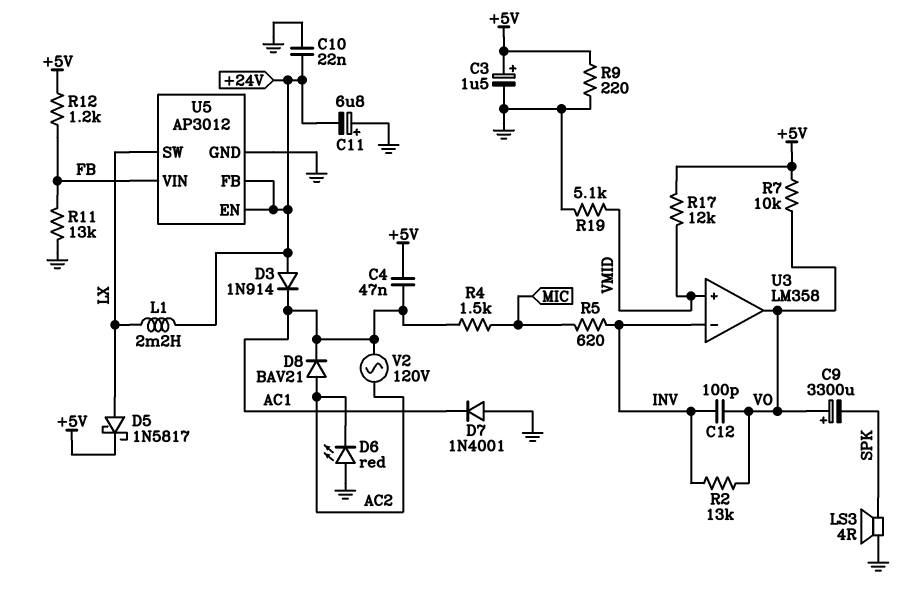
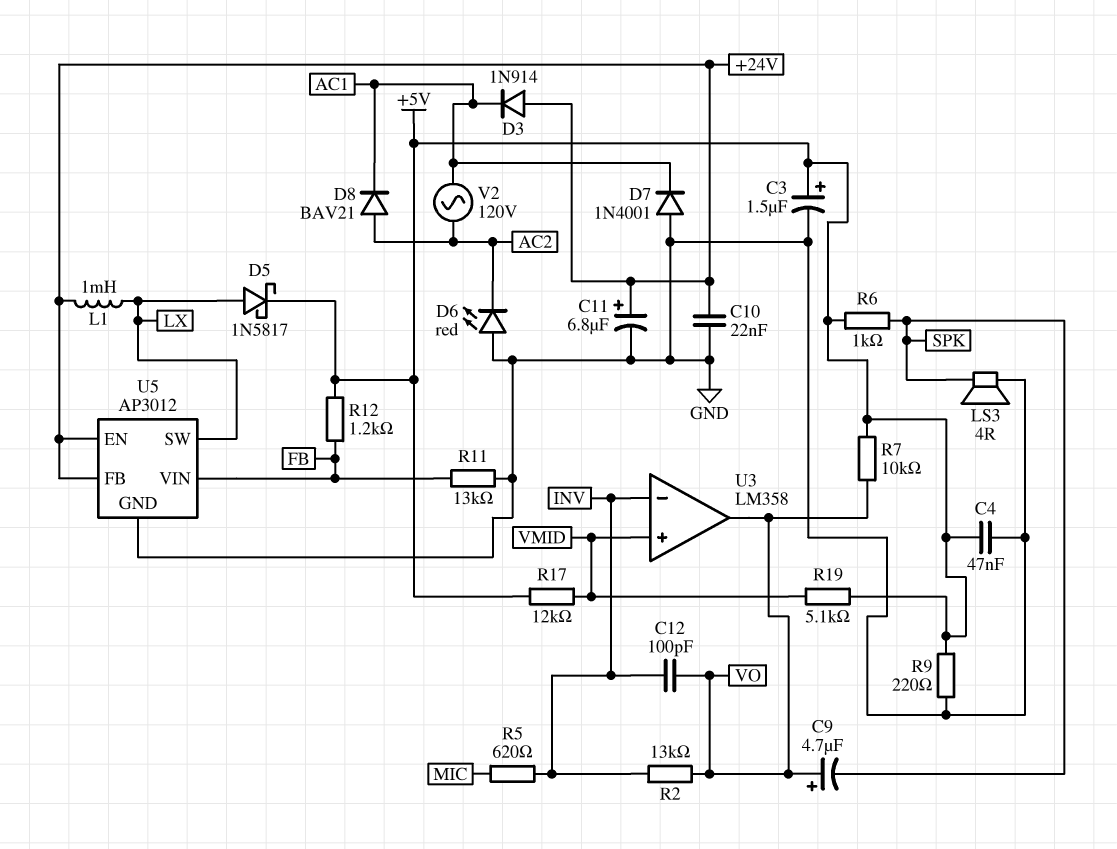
C4: 47nF (+5V, AC1) -> 47nF (+5V, GND)
C9: 3300uF (plus VO, minus SPK) -> 4.7uF (plus VO, minus SPK)
C11: 6.8uF (plus GND, minus +24V) -> 6.8uF (plus +24V, minus GND)
L1: 2.2mH (+24V, LX) -> 1mH (+24V, LX)
R4: 1.5k (AC1, MIC) -> none
R6: none -> 1k (+5V, SPK)
R19: 5.1k (GND, VMID) -> 5.1k (+5V, VMID)

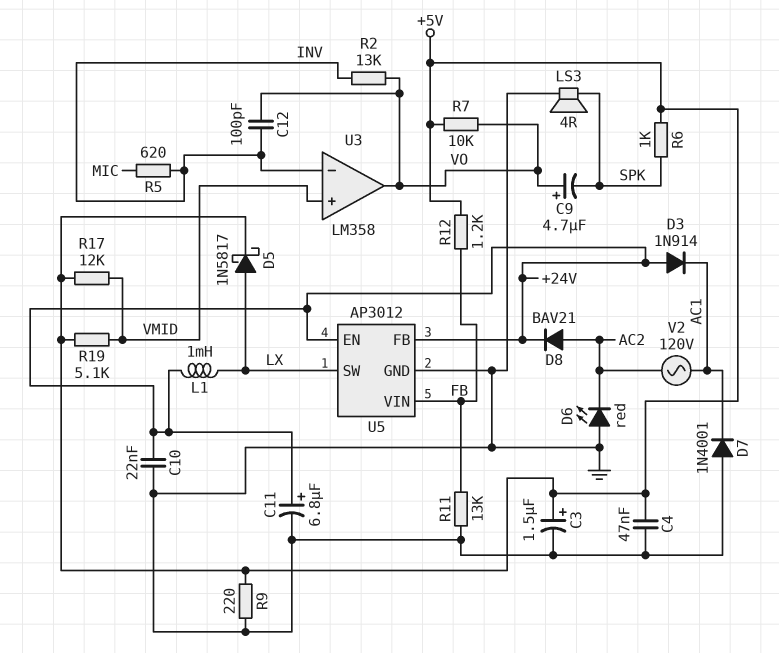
D8: diode BAV21 (A AC2, K AC1) -> diode BAV21 (A AC2, K +24V)

